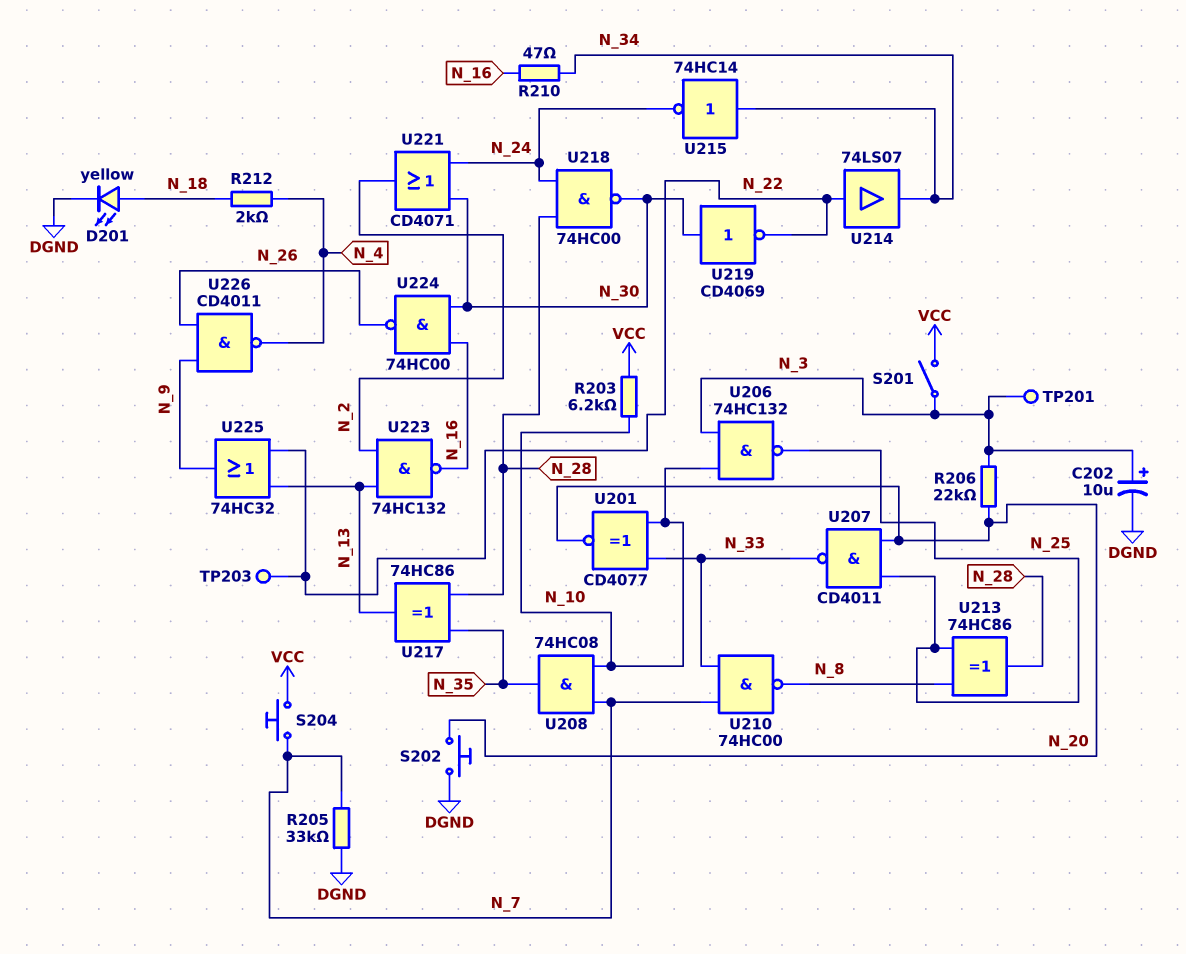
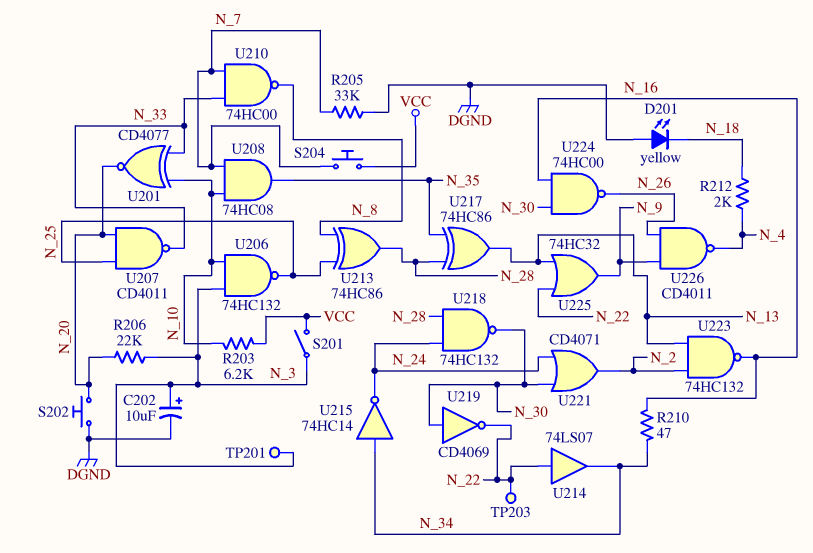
D201: LED yellow (A N_18, K DGND) -> LED yellow (A DGND, K N_18)
U218: NAND 74HC00 (in N_24, in N_28, out N_30) -> NAND 74HC132 (in N_24, in N_28, out N_30)

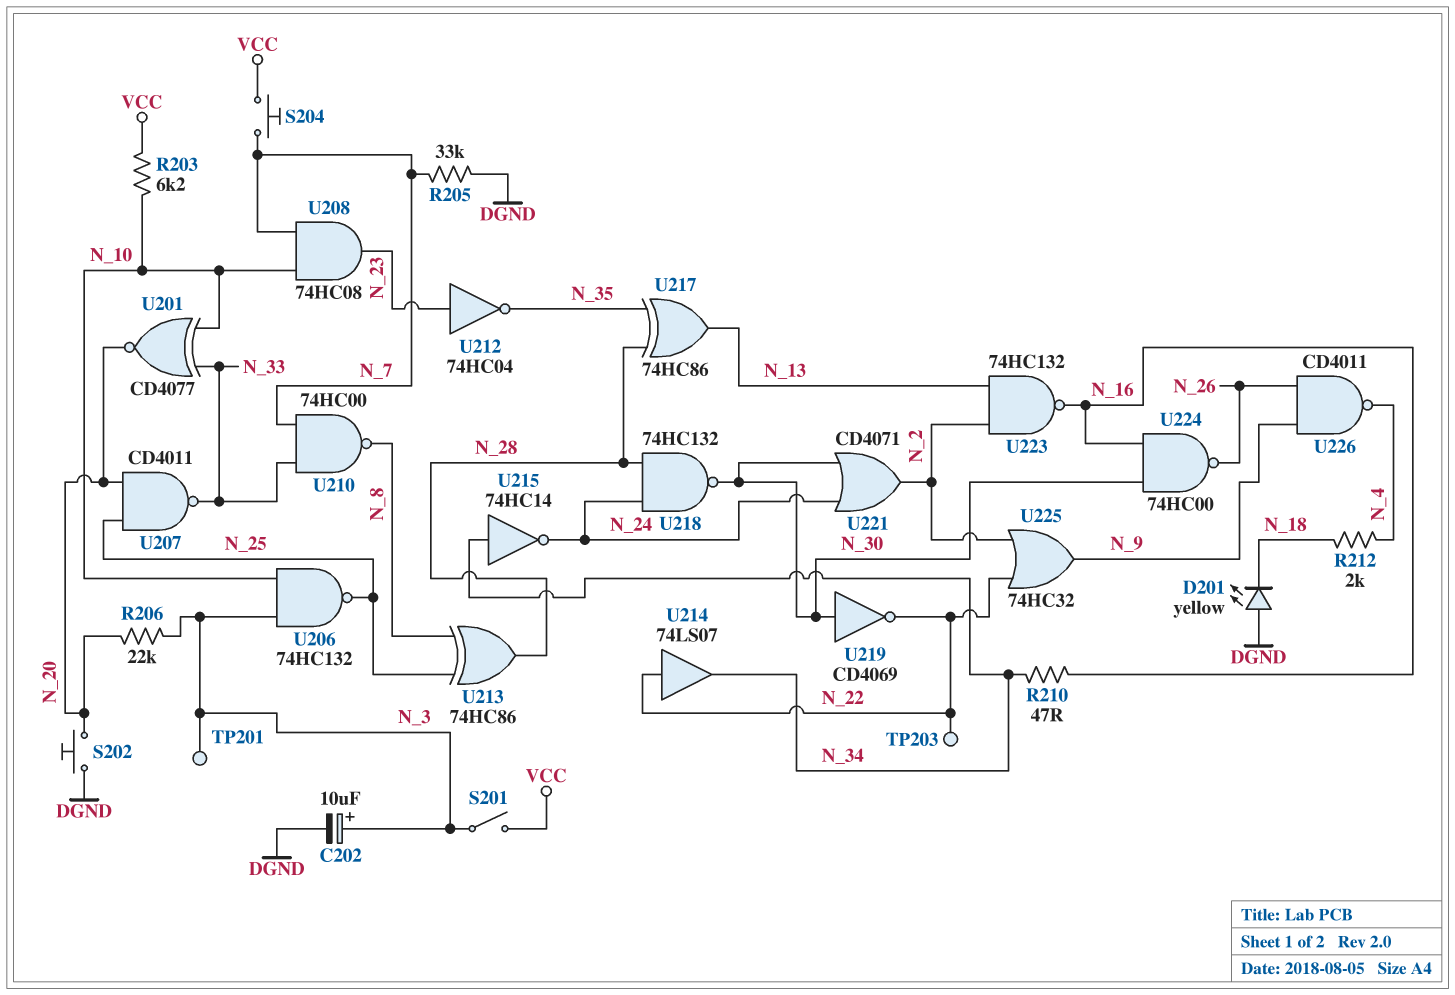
U208: AND 74HC08 (in N_7, in N_10, out N_35) -> AND 74HC08 (in N_7, in N_10, out N_23)
U212: none -> NOT 74HC04 (in N_23, out N_35)
U225: OR 74HC32 (in N_13, in N_22, out N_9) -> OR 74HC32 (in N_2, in N_22, out N_9)

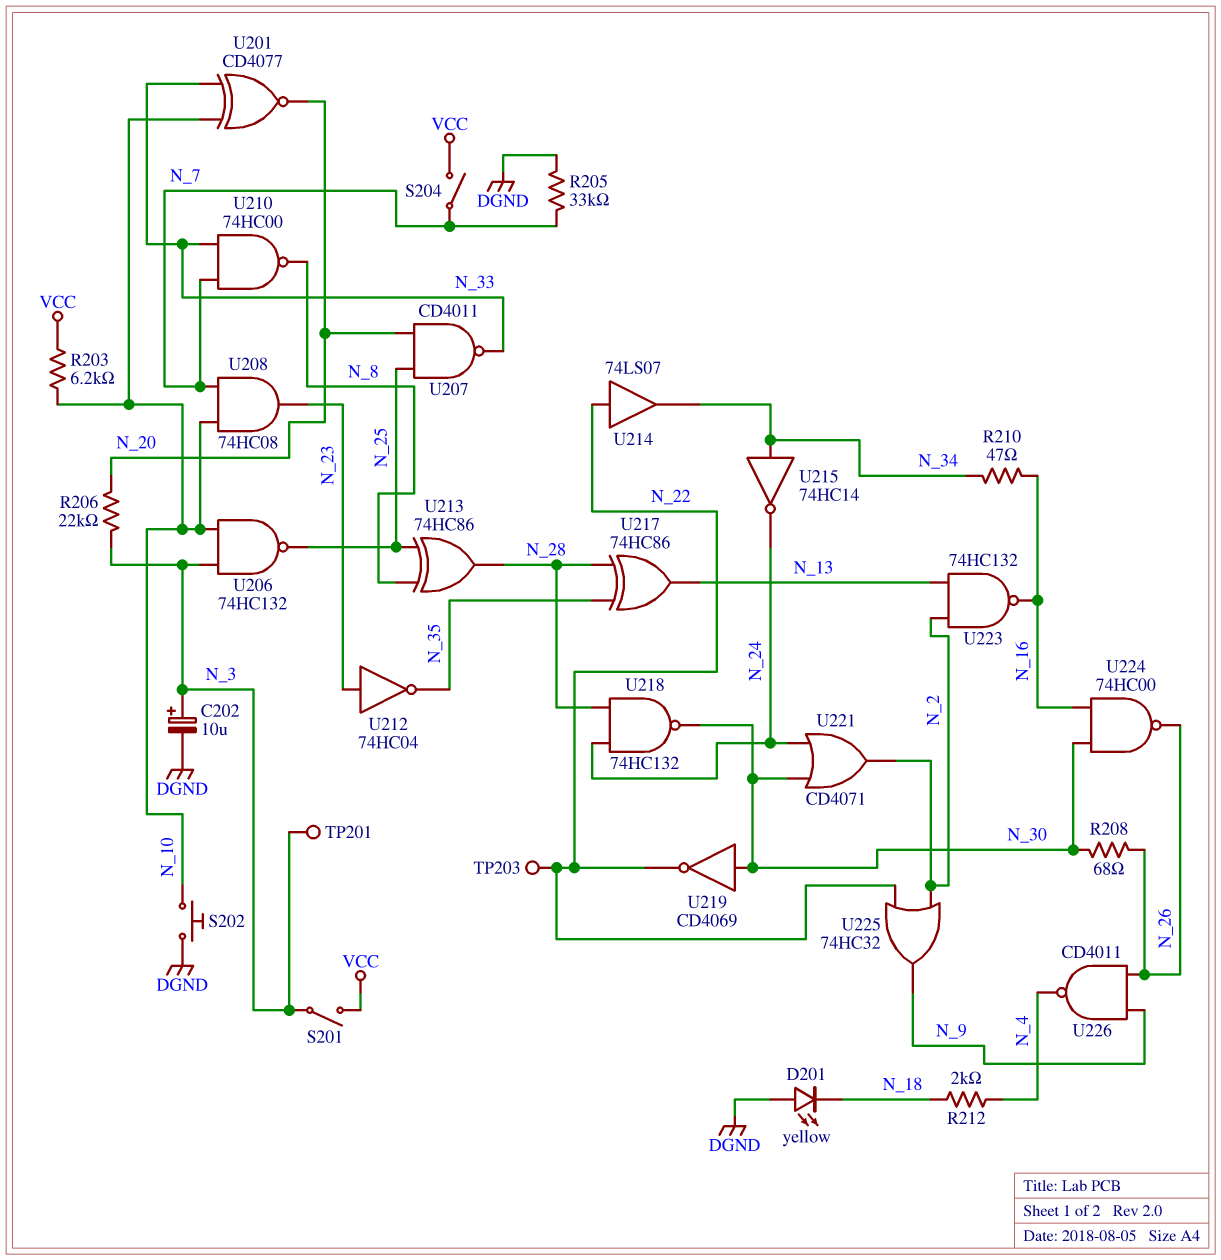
R208: none -> 68 (N_26, N_30)
S202: button (DGND, N_20) -> button (DGND, N_10)
S204: button (N_7, VCC) -> switch (N_7, VCC)

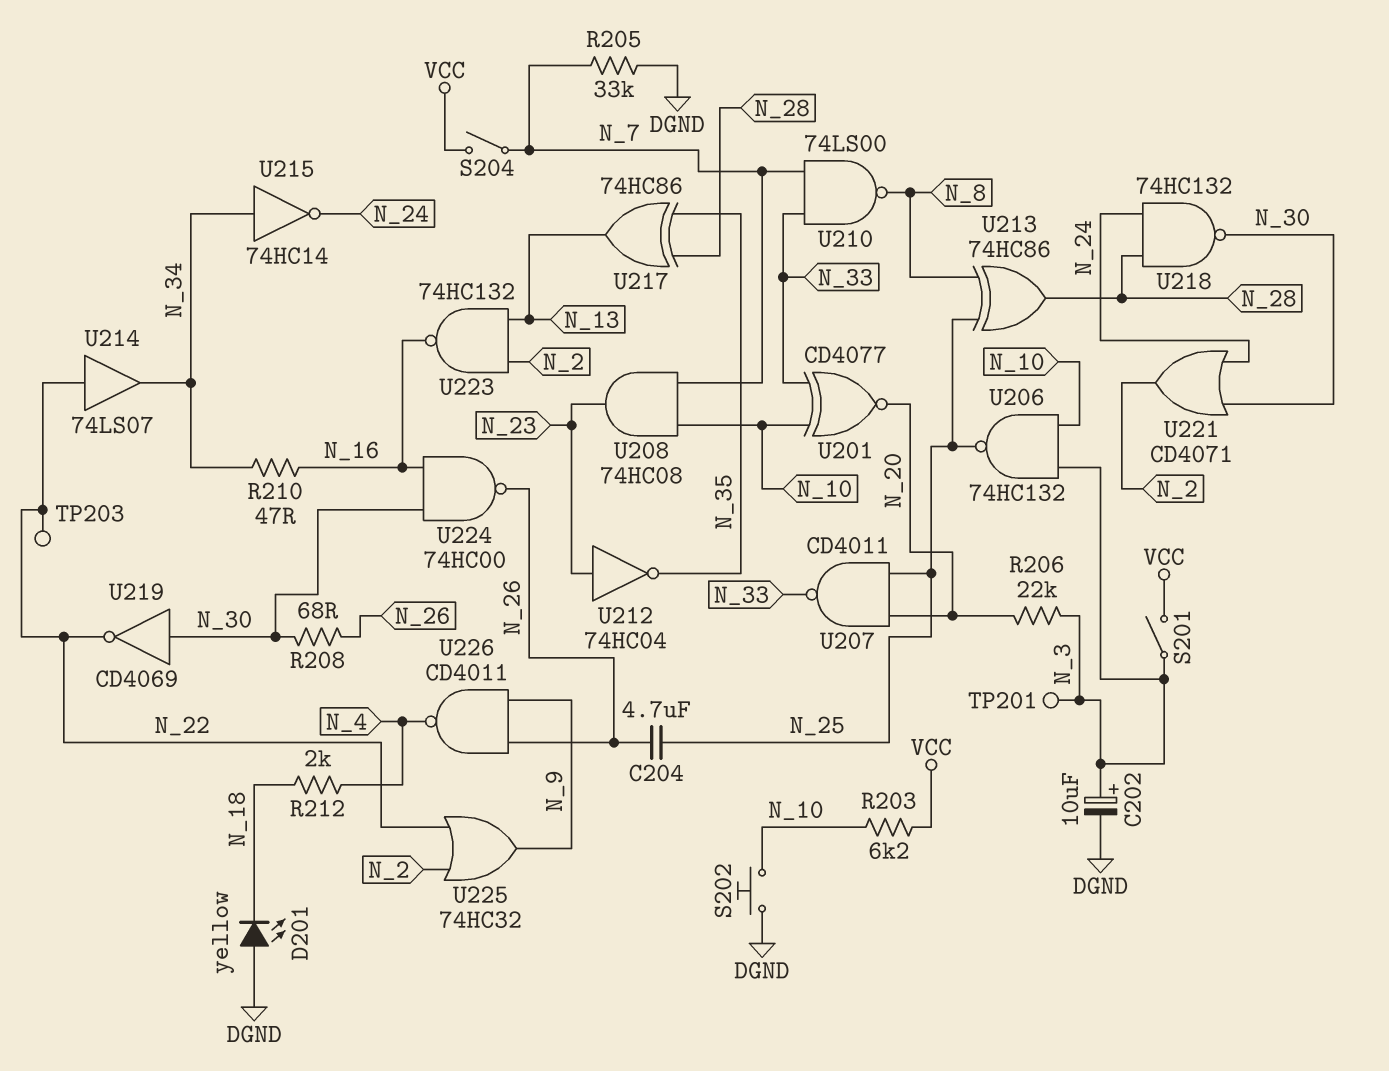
C204: none -> 4.7uF (N_25, N_26)
U210: NAND 74HC00 (in N_7, in N_33, out N_8) -> NAND 74LS00 (in N_7, in N_33, out N_8)

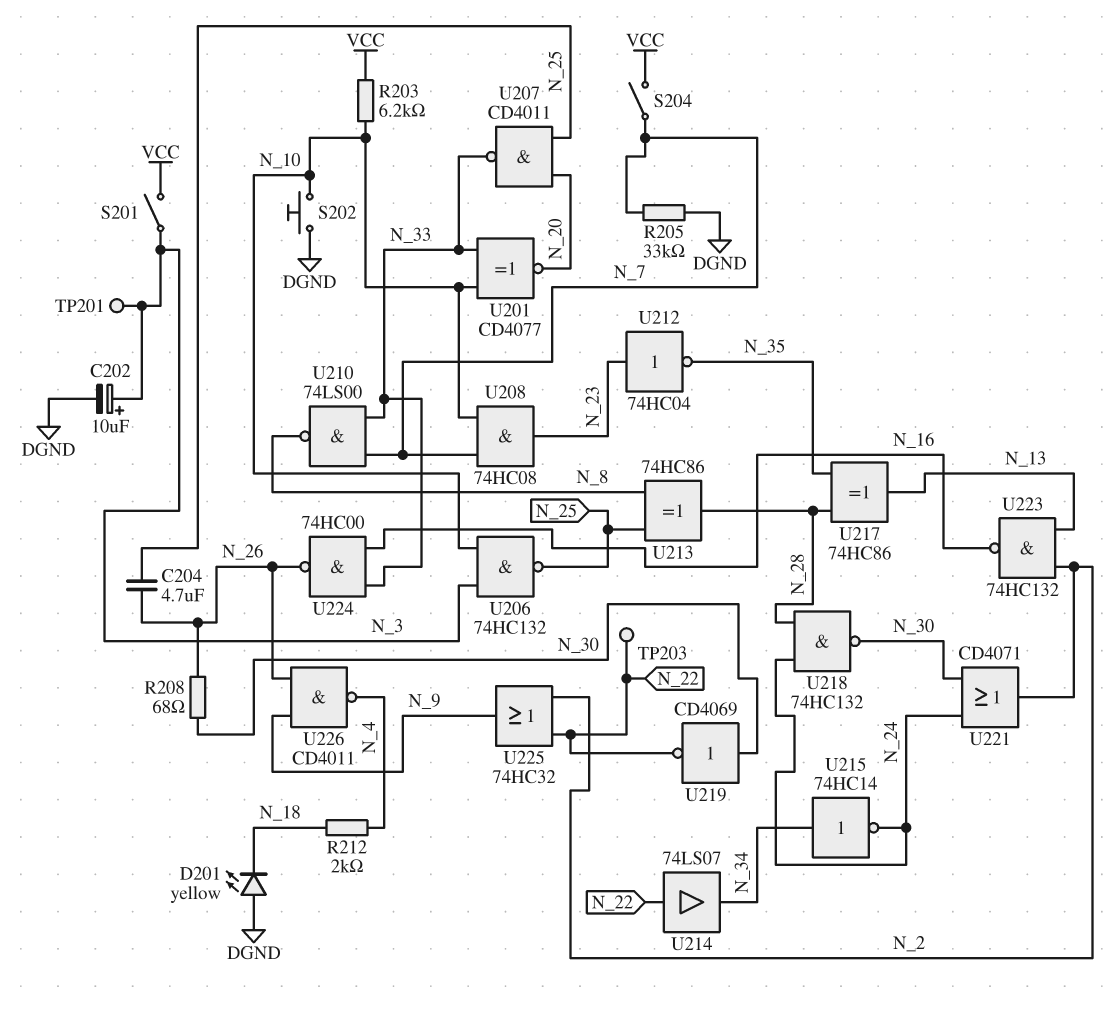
R206: 22k (N_3, N_20) -> none
R210: 47 (N_16, N_34) -> none
U224: NAND 74HC00 (in N_16, in N_30, out N_26) -> NAND 74HC00 (in N_16, in N_33, out N_26)

